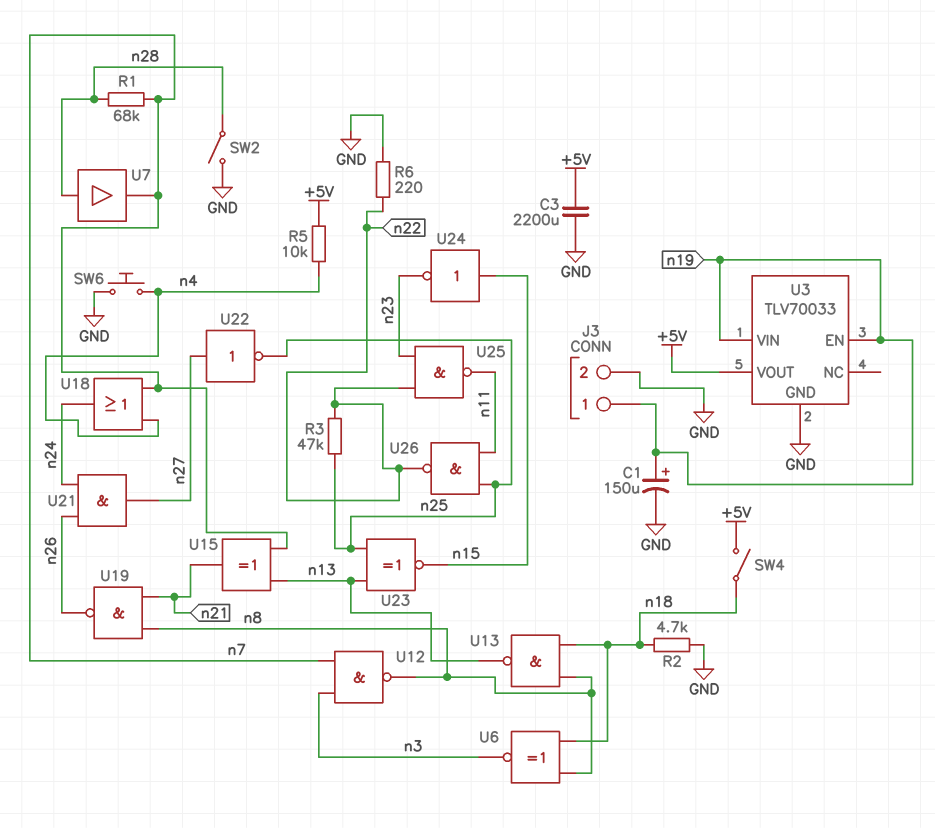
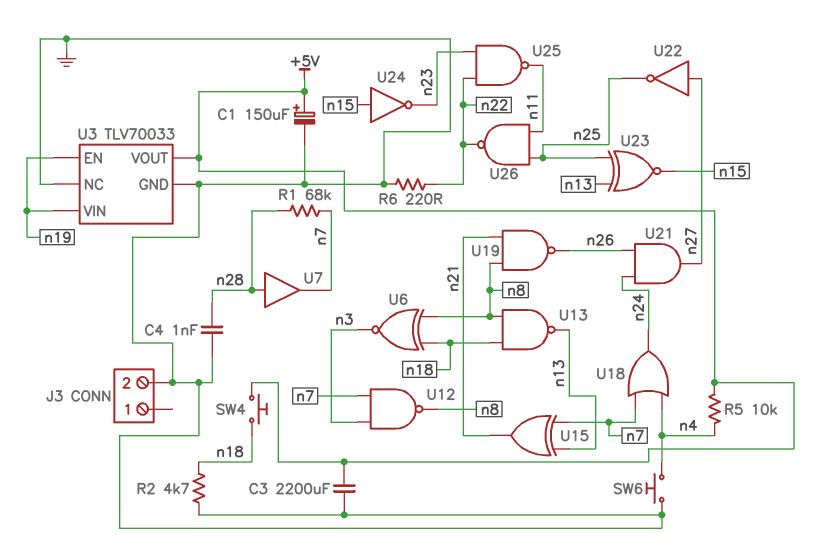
C1: 150uF (plus n19, minus GND) -> 150uF (plus +5V, minus GND)
C4: none -> 1nF (GND, n28)
J3 pin 1: n19 -> none
R3: 47k (n22, n25) -> none
SW2: switch (GND, n28) -> none
SW4: switch (+5V, n18) -> button (+5V, n18)
U3 pin NC: none -> GND

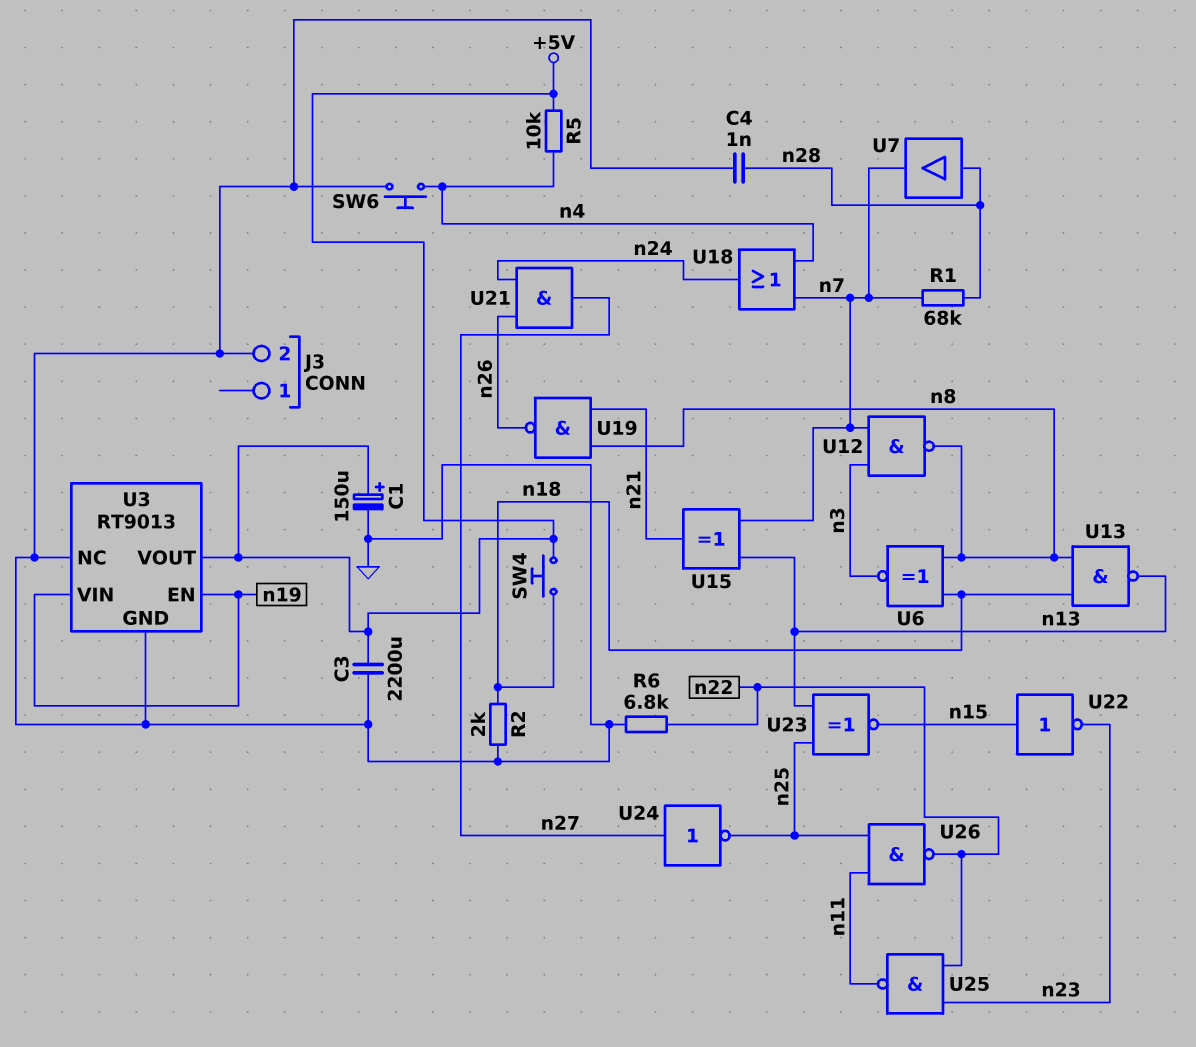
R2: 4.7k (GND, n18) -> 2k (GND, n18)
R6: 220 (GND, n22) -> 6.8k (GND, n22)
U3: TLV70033 -> RT9013
U22: NOT (in n27, out n25) -> NOT (in n15, out n23)
U24: NOT (in n15, out n23) -> NOT (in n27, out n25)

